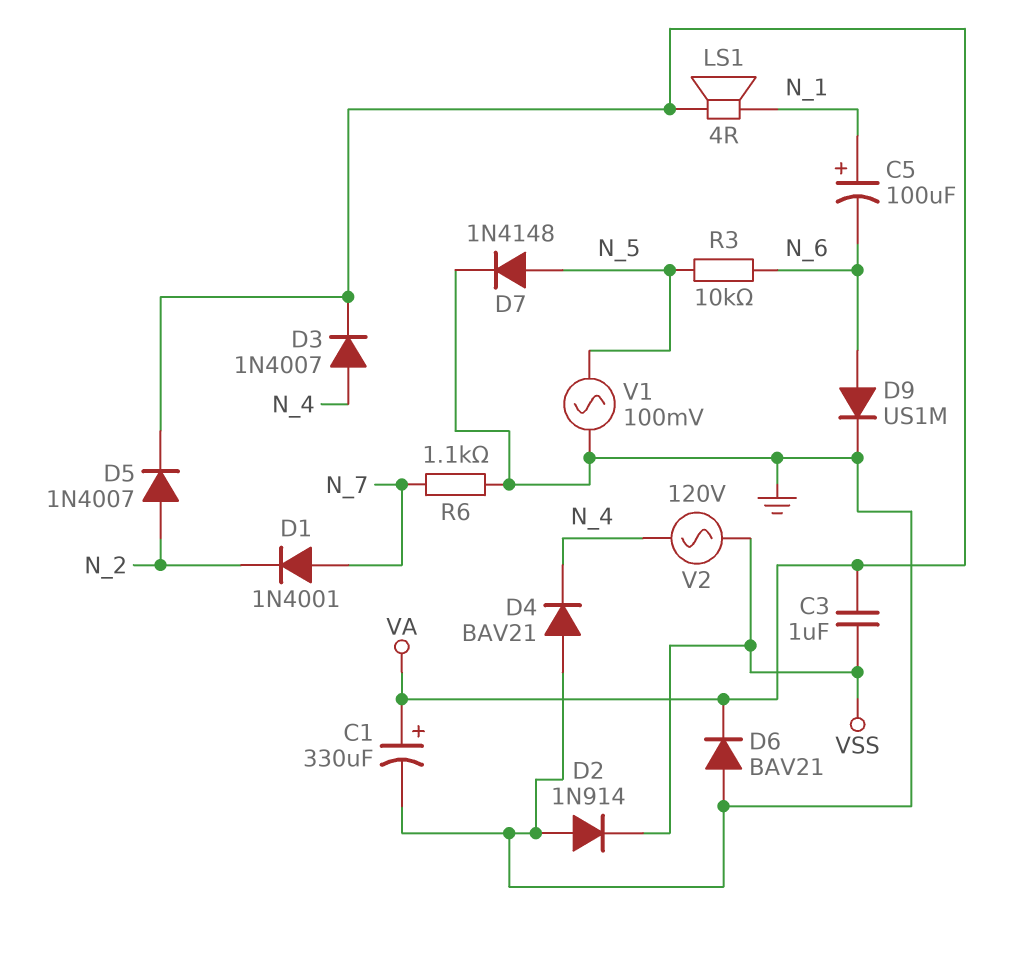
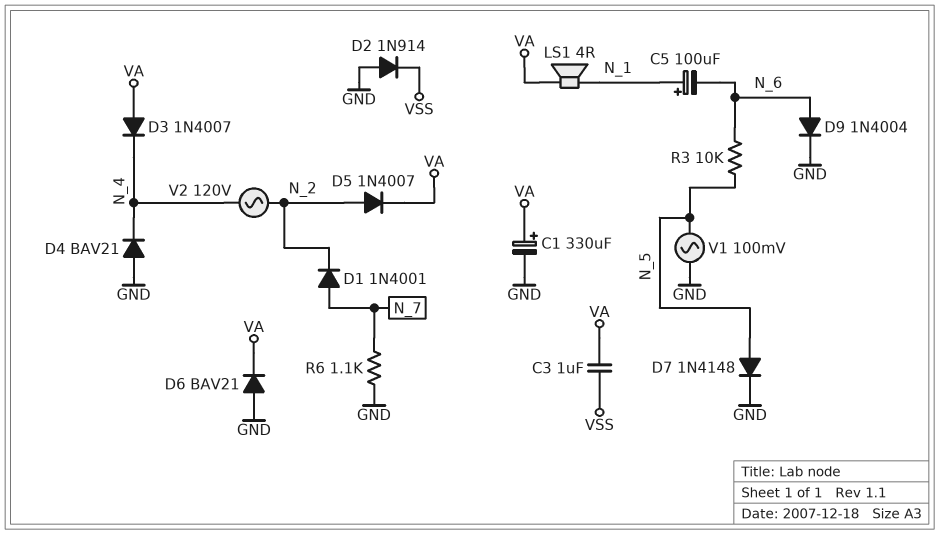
D3: diode 1N4007 (A N_4, K VA) -> diode 1N4007 (A VA, K N_4)
D9: diode US1M (A N_6, K GND) -> diode 1N4004 (A N_6, K GND)
V2: AC 120V (N_4, VSS) -> AC 120V (N_2, N_4)

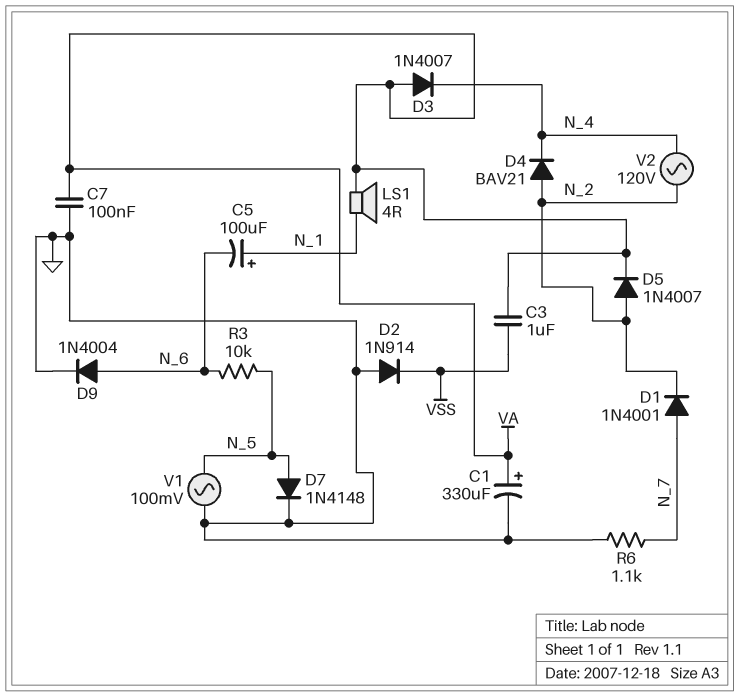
C7: none -> 100nF (GND, VA)
D4: diode BAV21 (A GND, K N_4) -> diode BAV21 (A N_2, K N_4)
D6: diode BAV21 (A GND, K VA) -> none

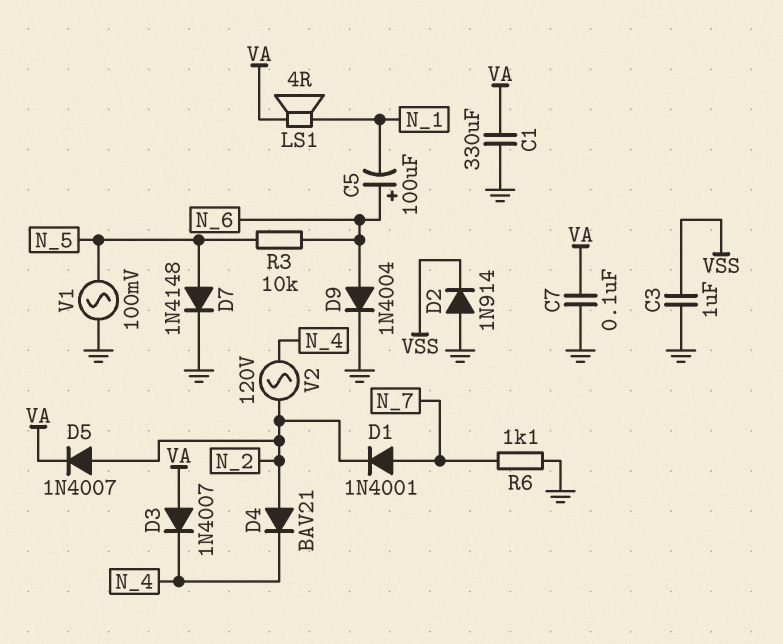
C1: 330uF (plus VA, minus GND) -> 330uF (GND, VA)
C3: 1uF (VA, VSS) -> 1uF (GND, VSS)
C5: 100uF (plus N_1, minus N_6) -> 100uF (plus N_6, minus N_1)

